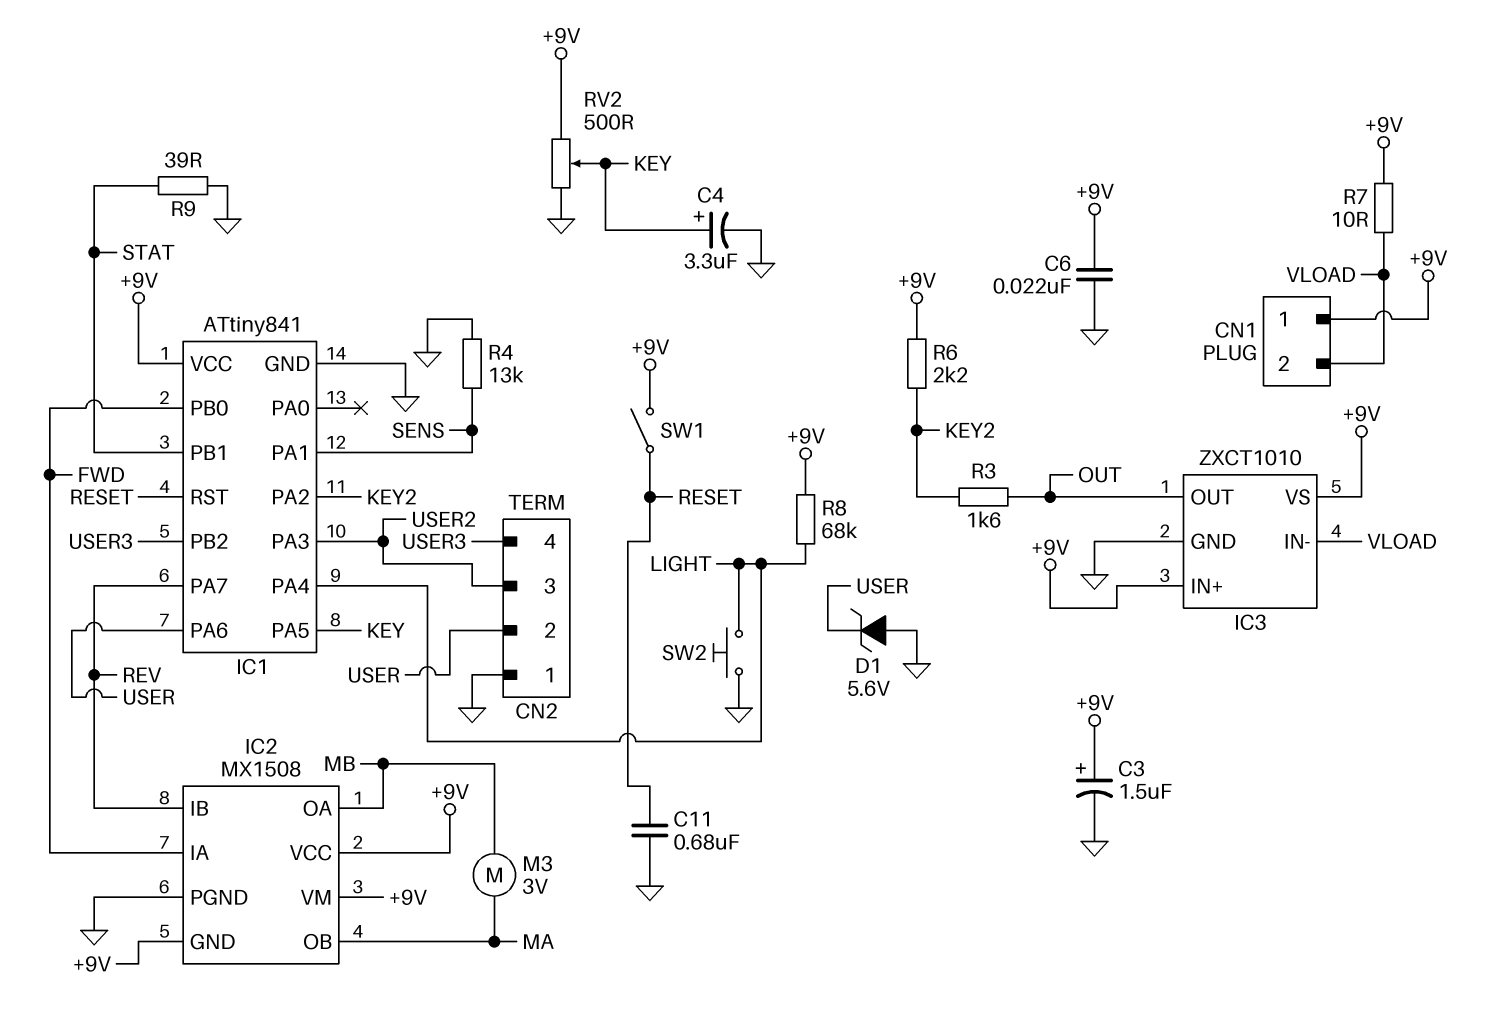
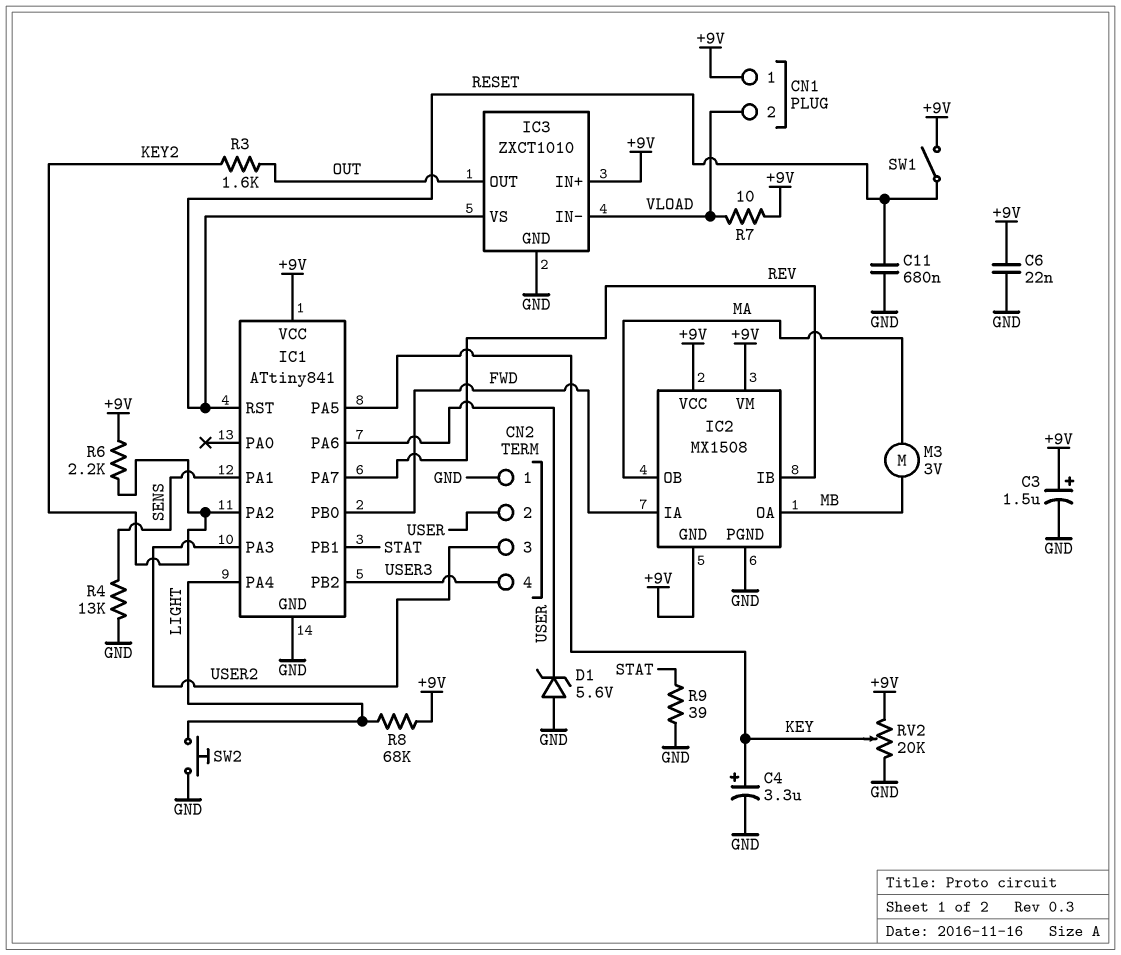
IC3 pin VS: +9V -> RESET
RV2: 500 (+9V, GND, wiper KEY) -> 20k (+9V, GND, wiper KEY)

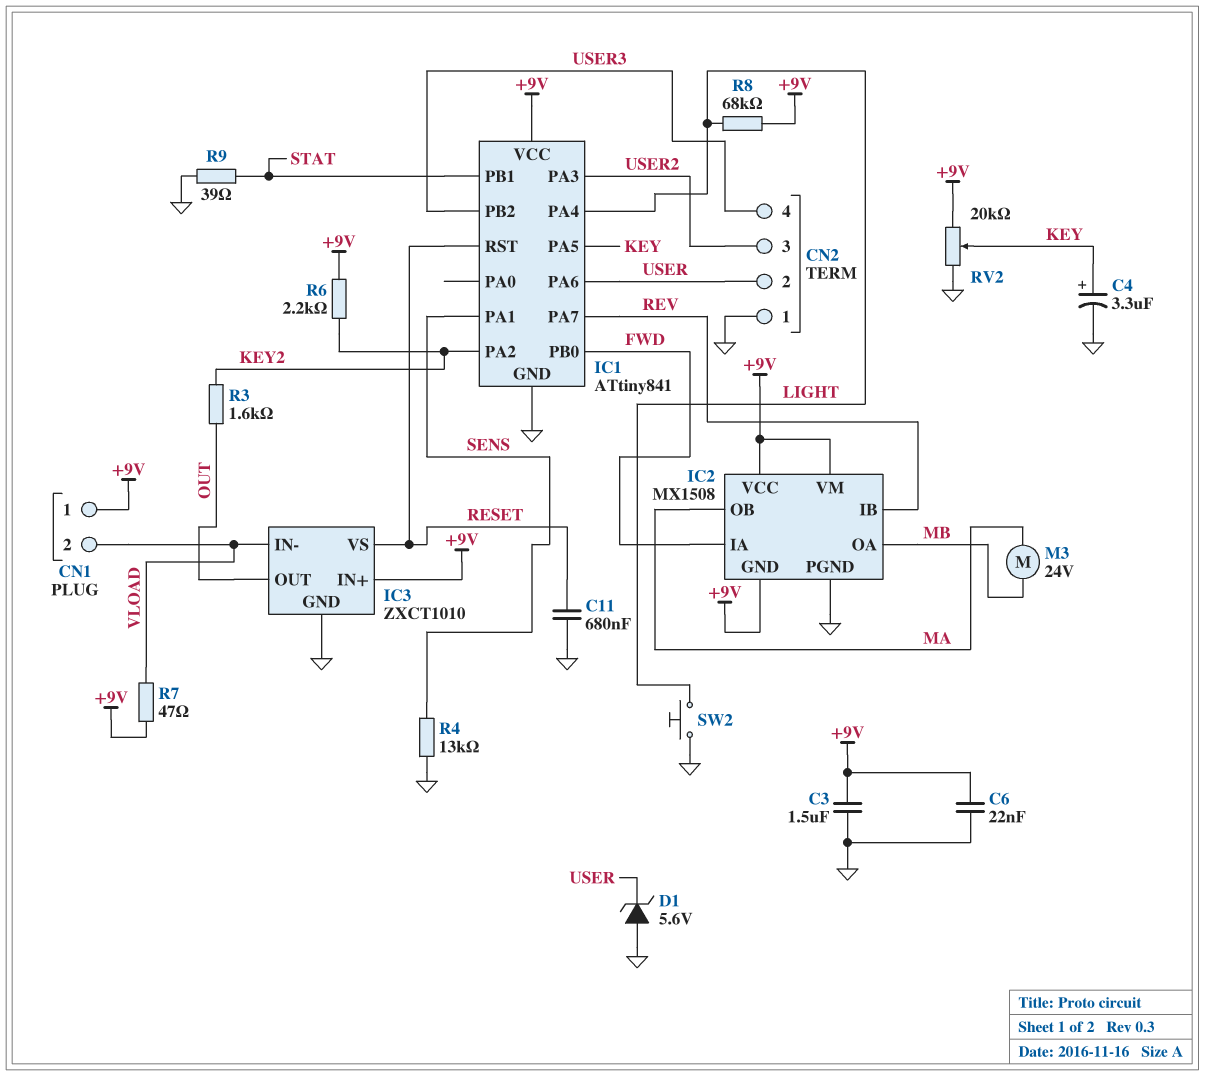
C3: 1.5uF (plus +9V, minus GND) -> 1.5uF (+9V, GND)
M3: motor 3V (MA, MB) -> motor 24V (MA, MB)
R7: 10 (+9V, VLOAD) -> 47 (+9V, VLOAD)
SW1: switch (+9V, RESET) -> none

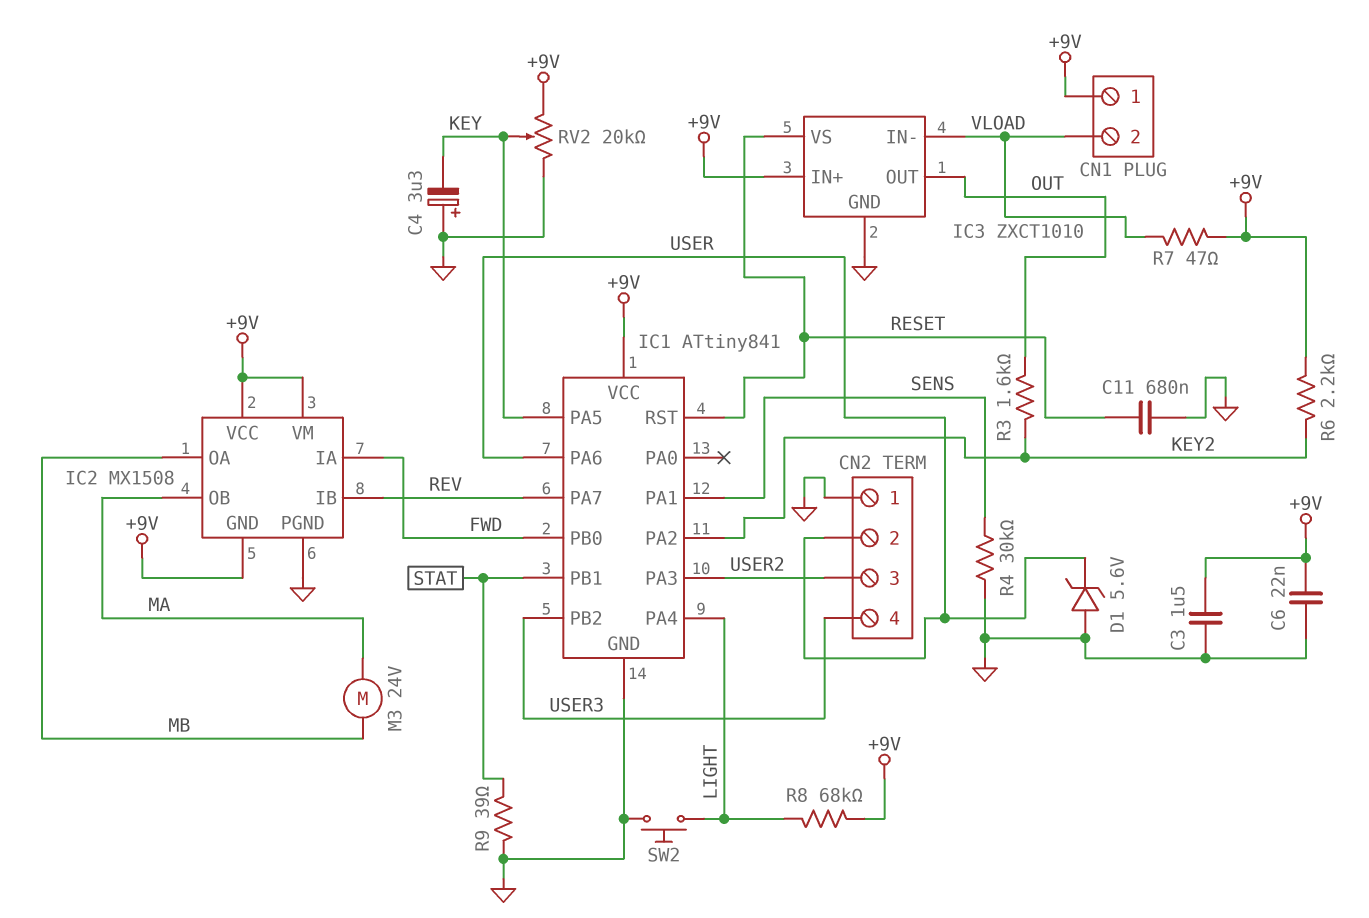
C4: 3.3uF (plus KEY, minus GND) -> 3.3uF (plus GND, minus KEY)
R4: 13k (GND, SENS) -> 30k (GND, SENS)

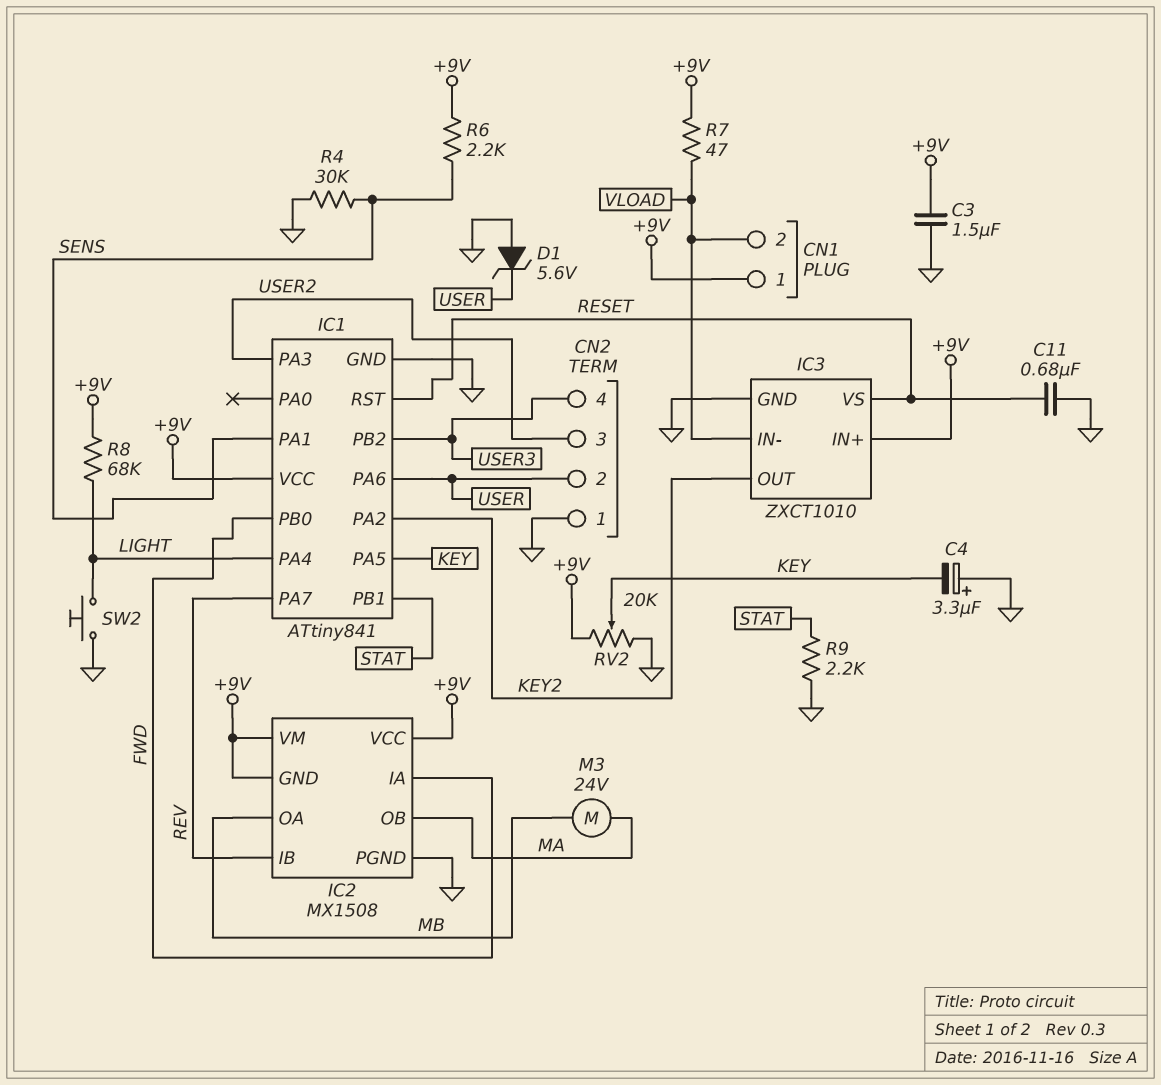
C6: 22nF (+9V, GND) -> none
IC3 pin OUT: OUT -> KEY2
R3: 1.6k (KEY2, OUT) -> none
R6: 2.2k (+9V, KEY2) -> 2.2k (+9V, SENS)
R9: 39 (GND, STAT) -> 2.2k (GND, STAT)

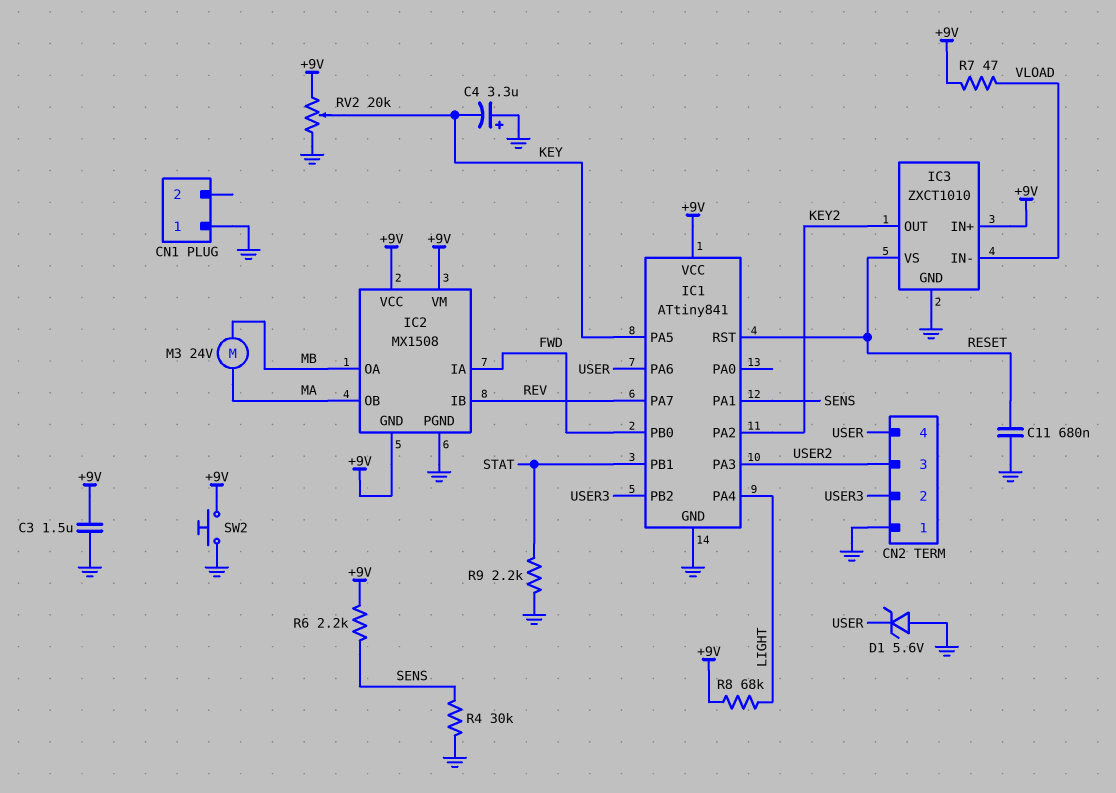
CN1 pin 1: +9V -> GND
CN1 pin 2: VLOAD -> none
CN2 pin 2: USER -> USER3
CN2 pin 4: USER3 -> USER
SW2: button (GND, LIGHT) -> button (+9V, GND)

